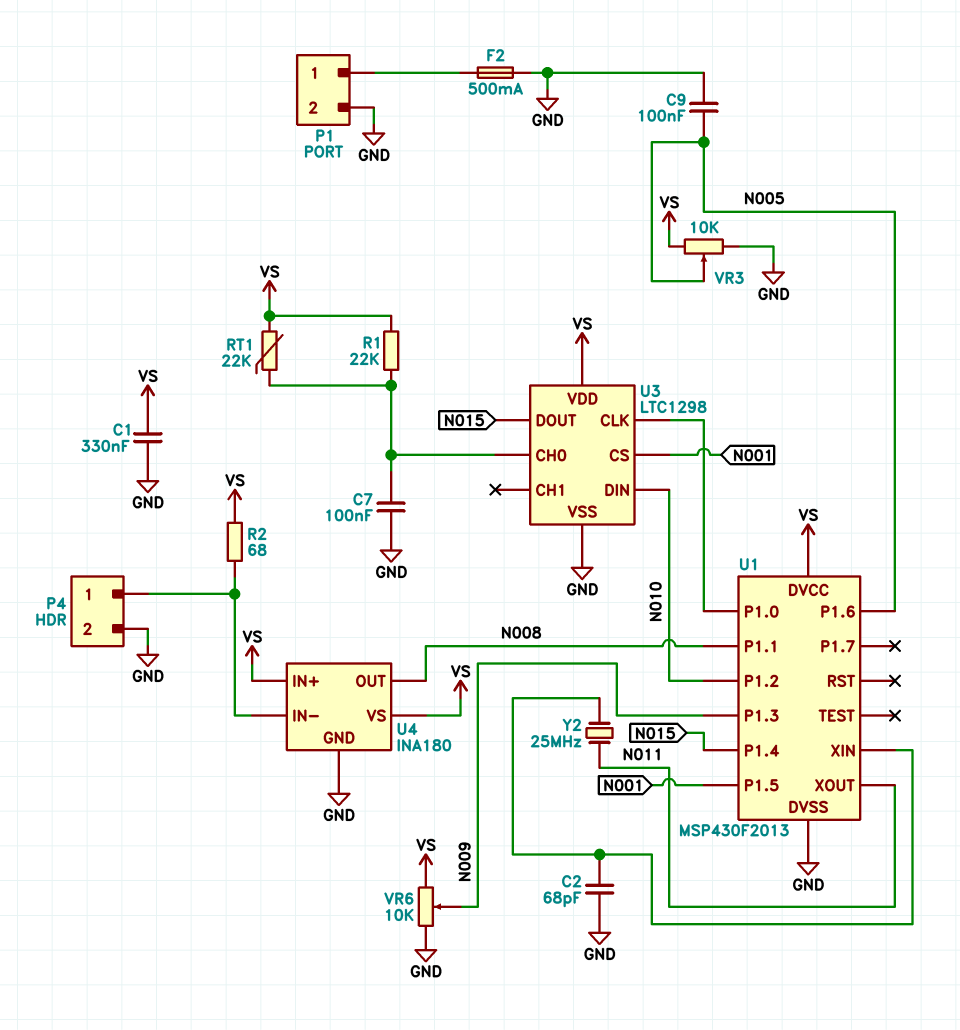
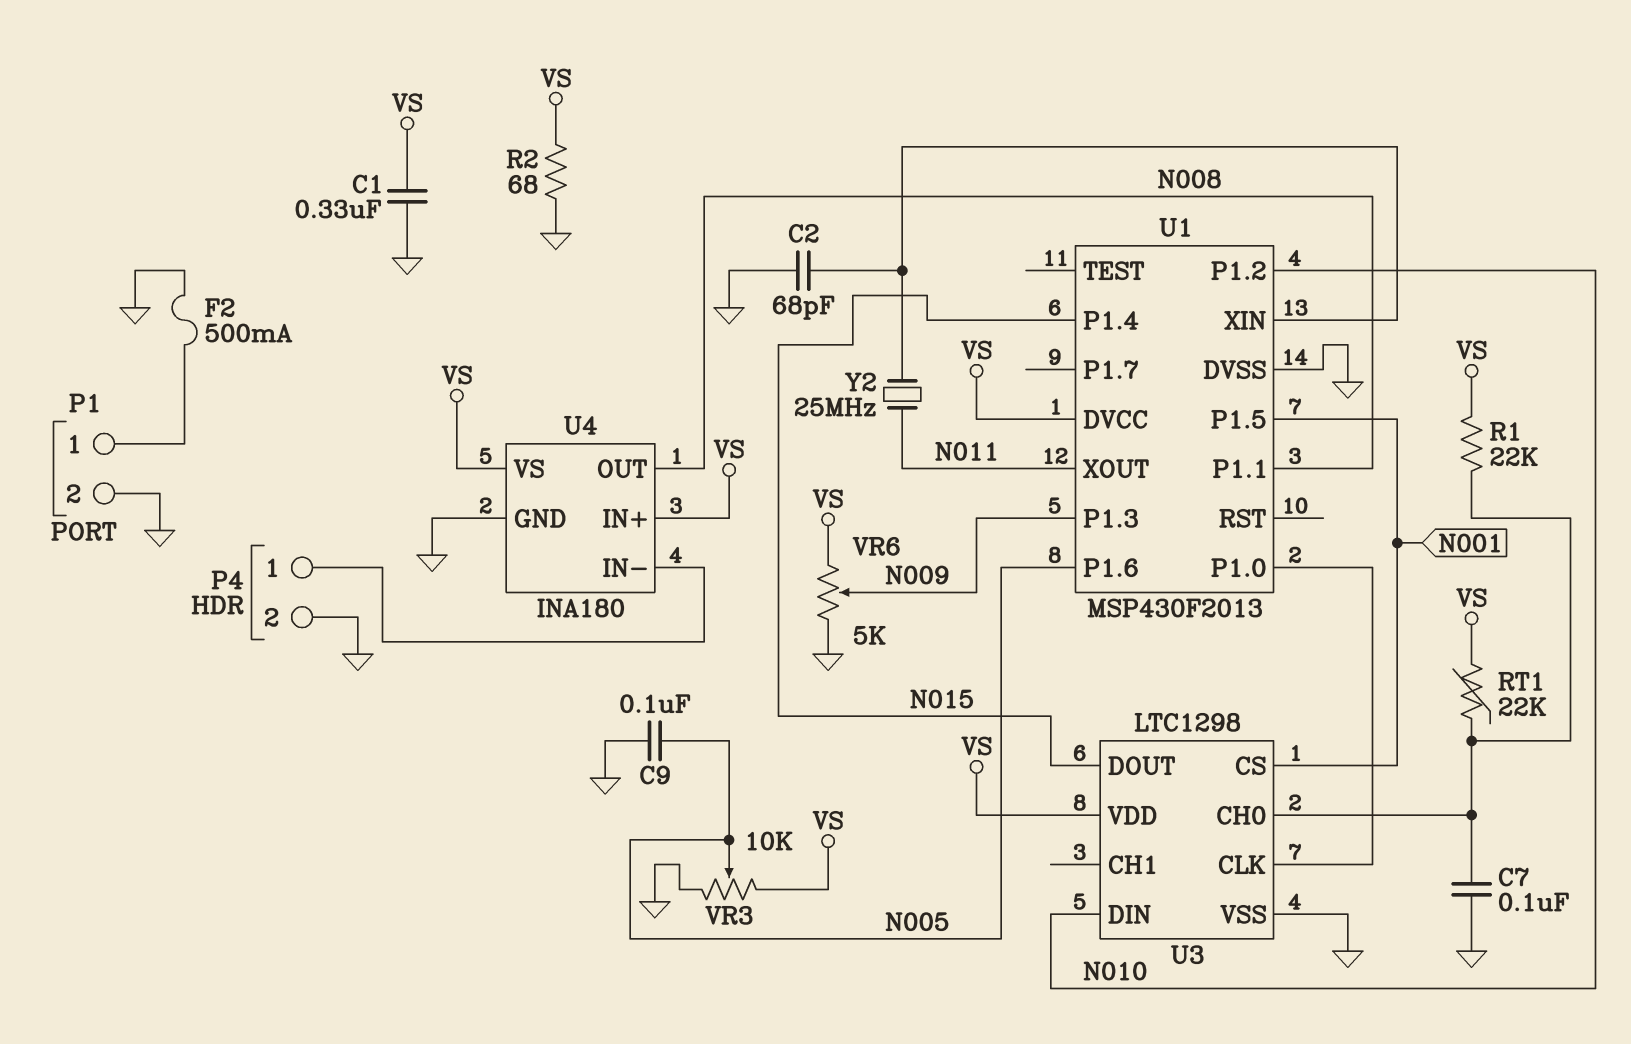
R2: 68 (P4/1, VS) -> 68 (GND, VS)
VR6: 10k (GND, VS, wiper N009) -> 5k (GND, VS, wiper N009)

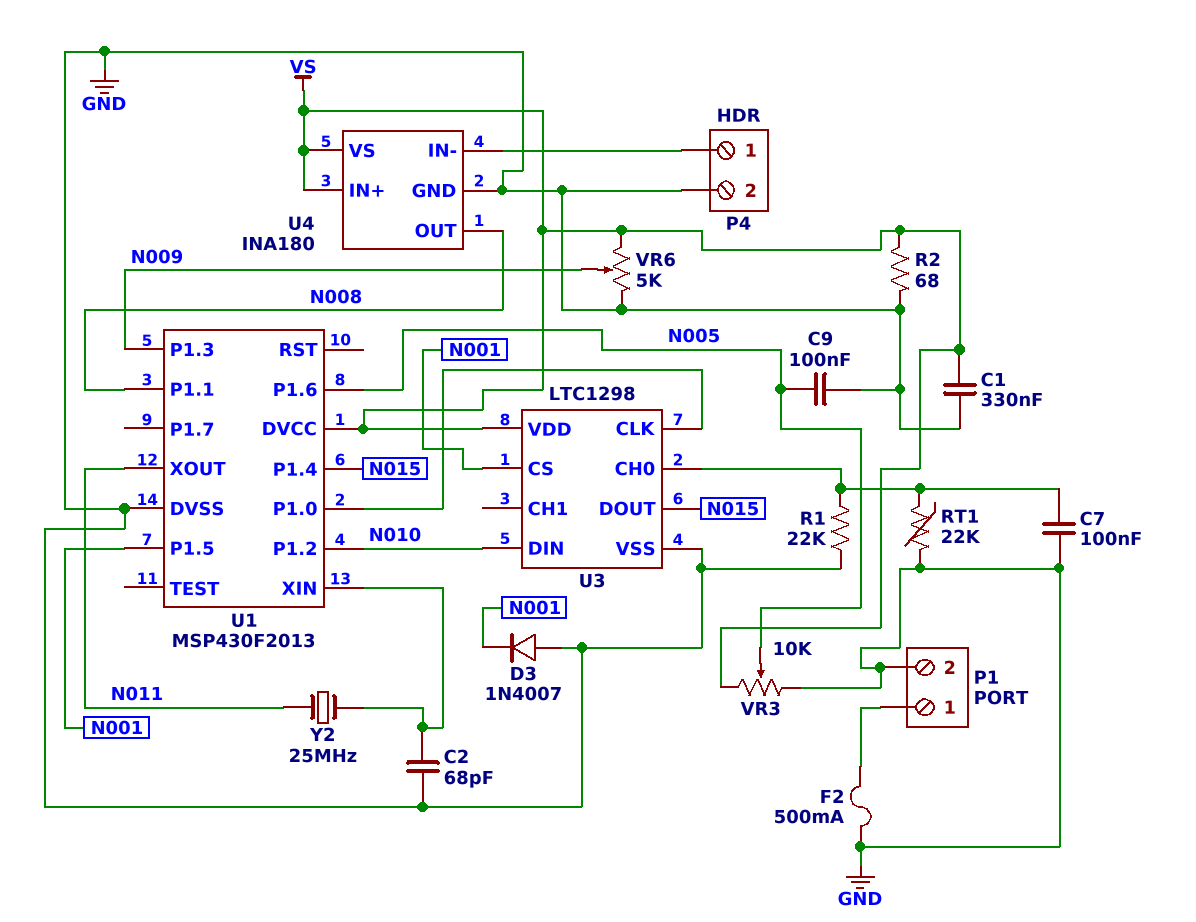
D3: none -> diode 1N4007 (A GND, K N001)
R1: 22k (U3/CH0, VS) -> 22k (GND, U3/CH0)
RT1: 22k (U3/CH0, VS) -> 22k (GND, U3/CH0)

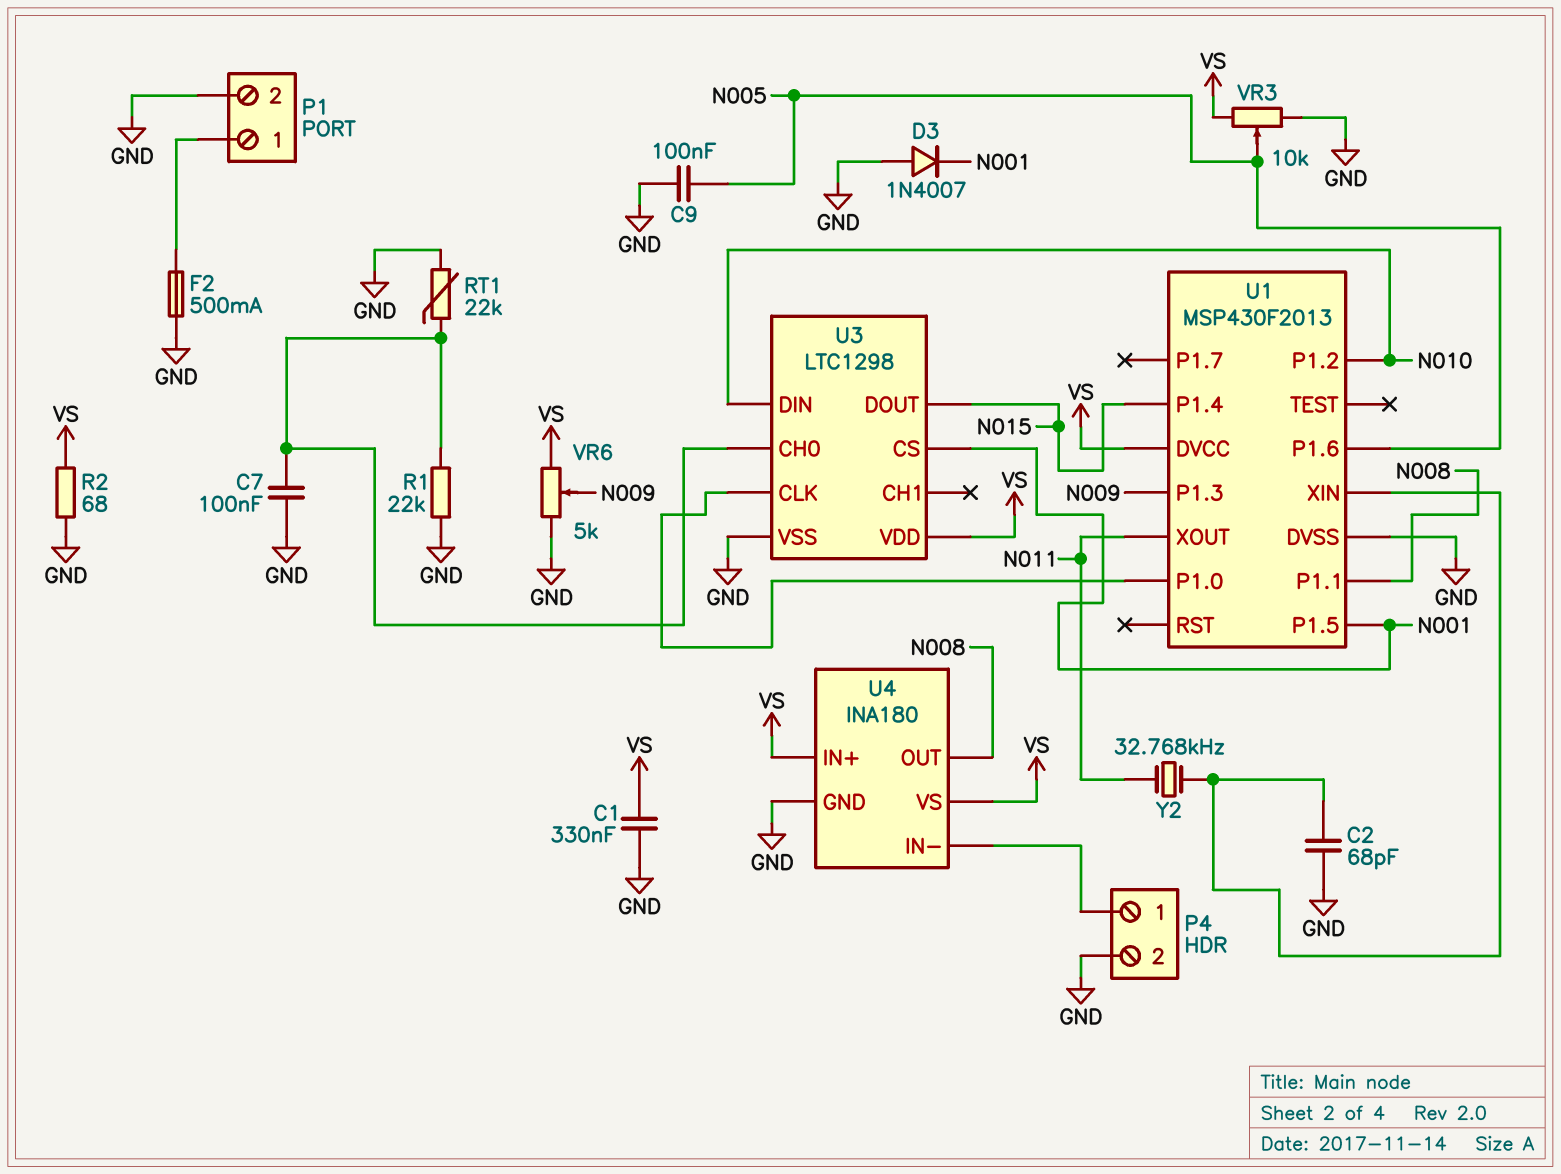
Y2: 25MHz (N011, U1/XIN) -> 32.768kHz (N011, U1/XIN)

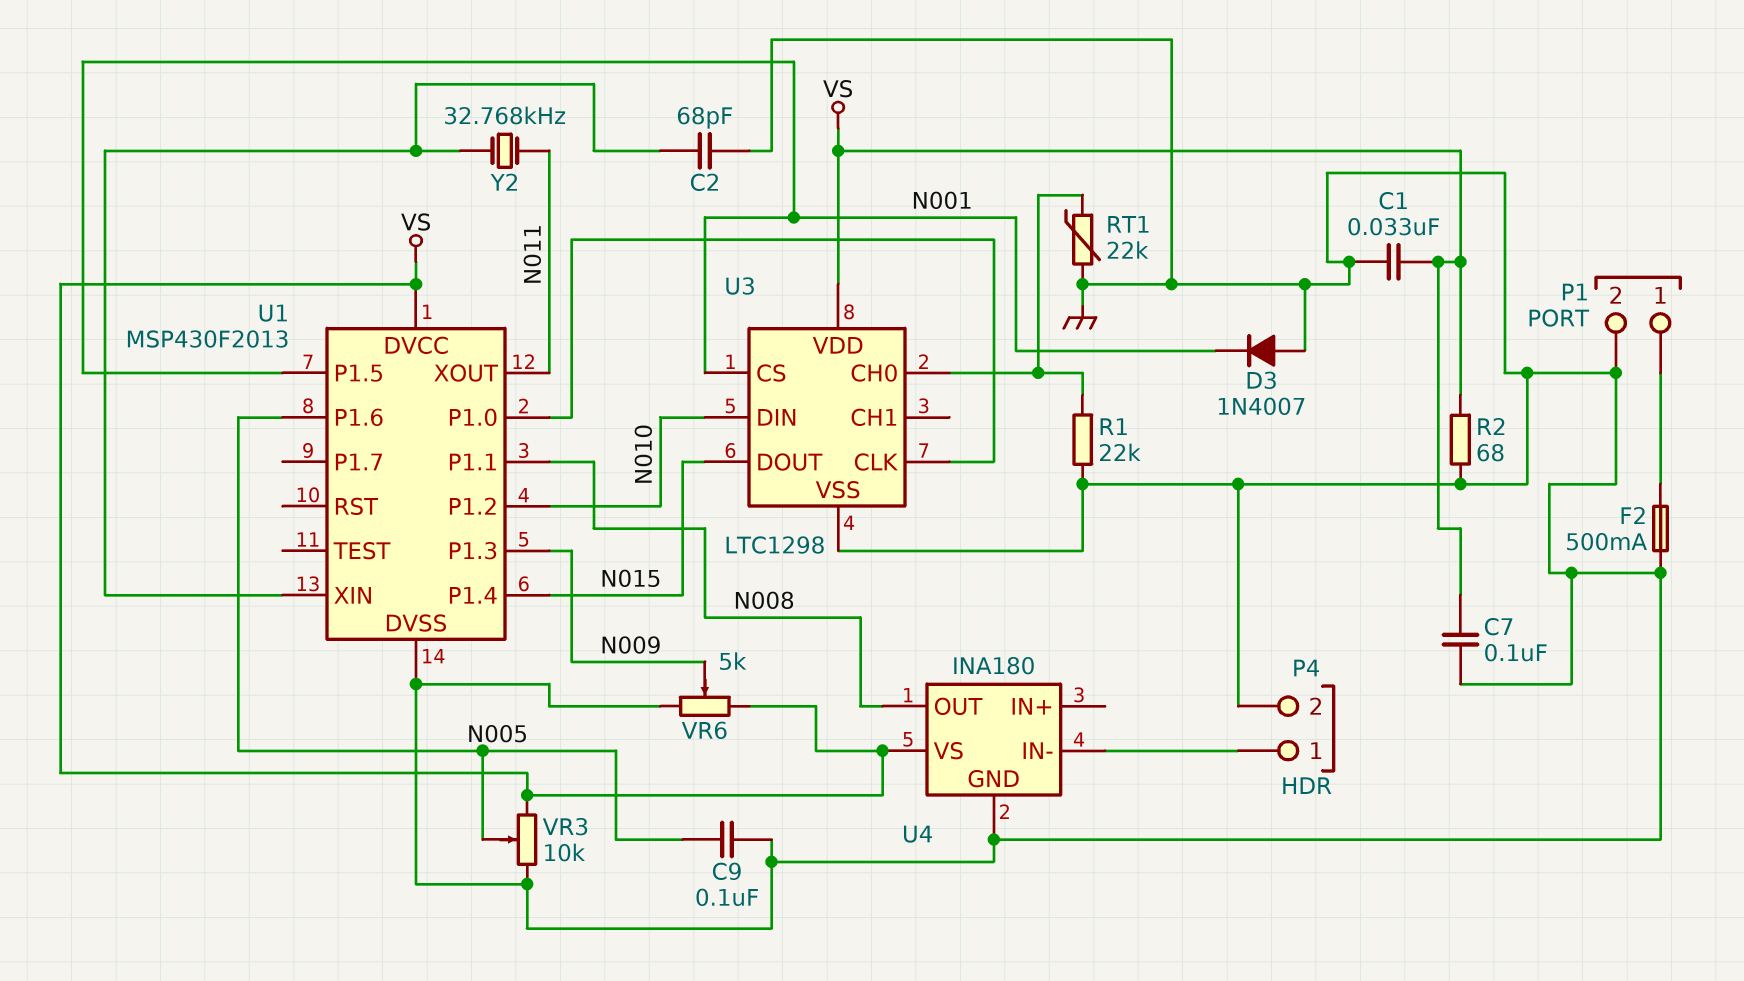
C1: 330nF (GND, VS) -> 33nF (GND, VS)
C7: 100nF (GND, U3/CH0) -> 100nF (GND, VS)
U4 pin IN+: VS -> none

